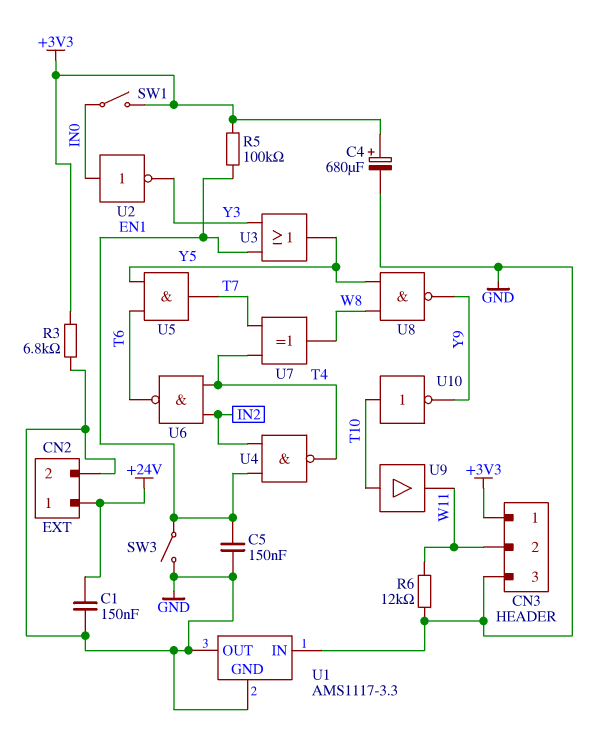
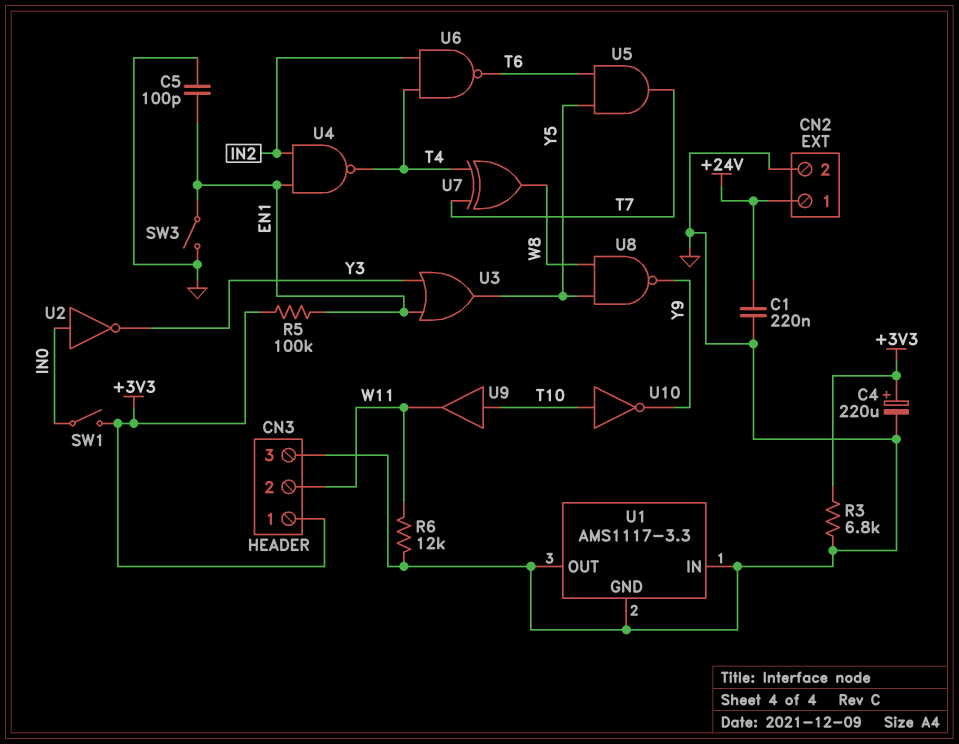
C1: 150nF (+24V, GND) -> 220nF (+24V, GND)
C4: 680uF (plus +3V3, minus GND) -> 220uF (plus +3V3, minus GND)
C5: 150nF (EN1, GND) -> 100pF (EN1, GND)

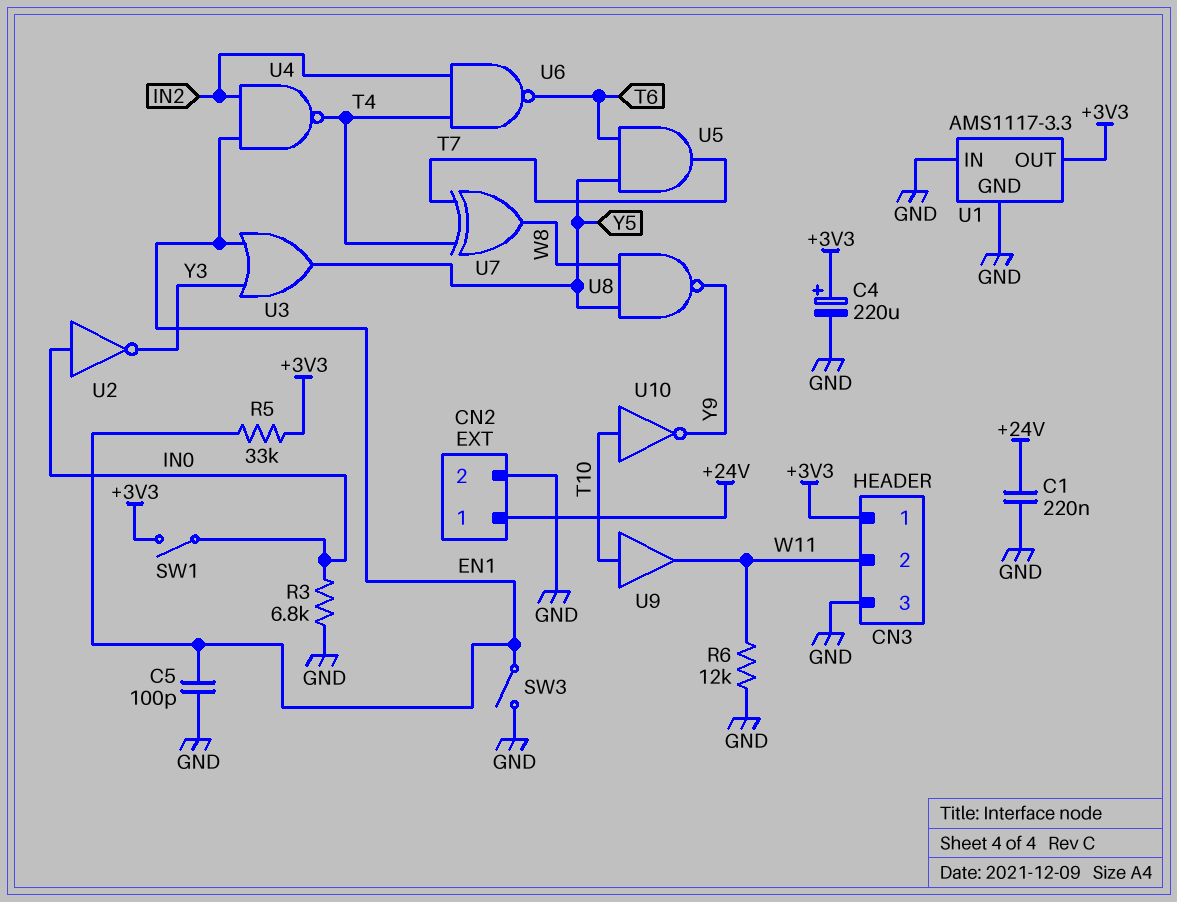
R3: 6.8k (+3V3, GND) -> 6.8k (GND, IN0)
R5: 100k (+3V3, EN1) -> 33k (+3V3, EN1)
U1 pin OUT: GND -> +3V3

